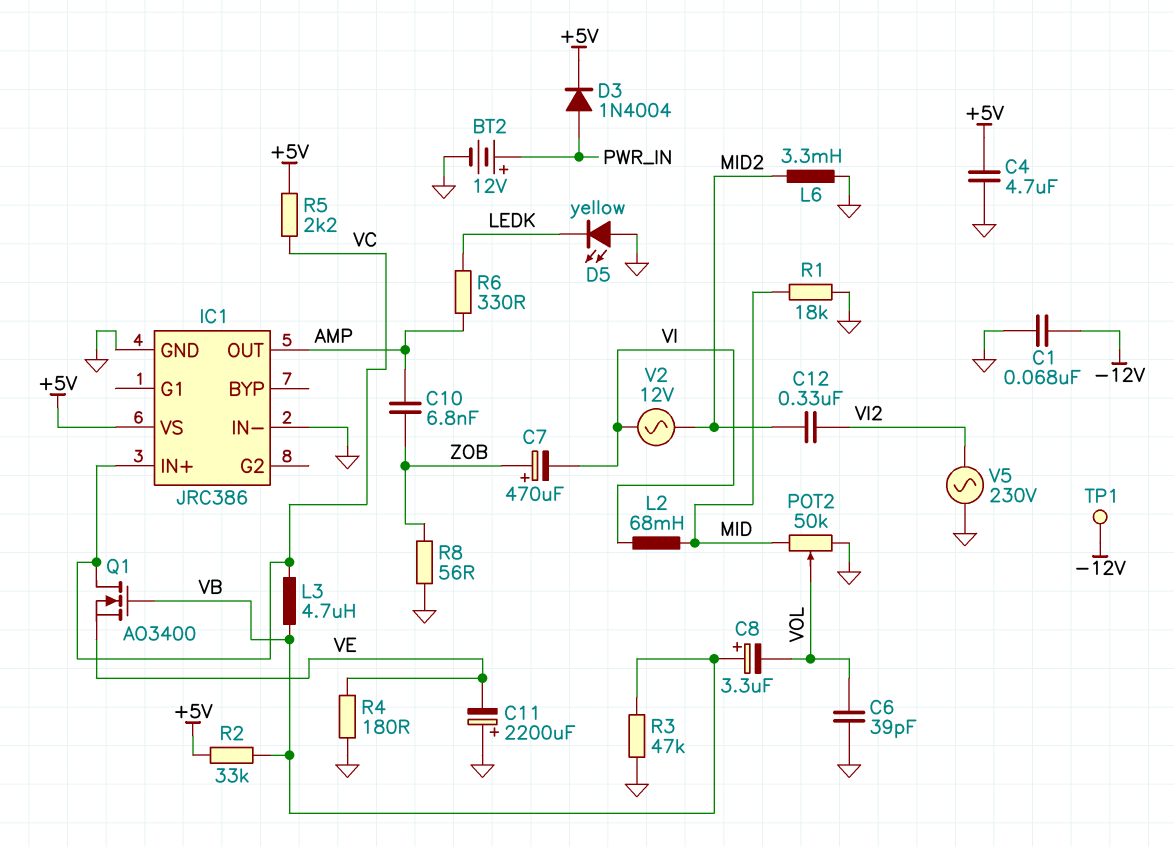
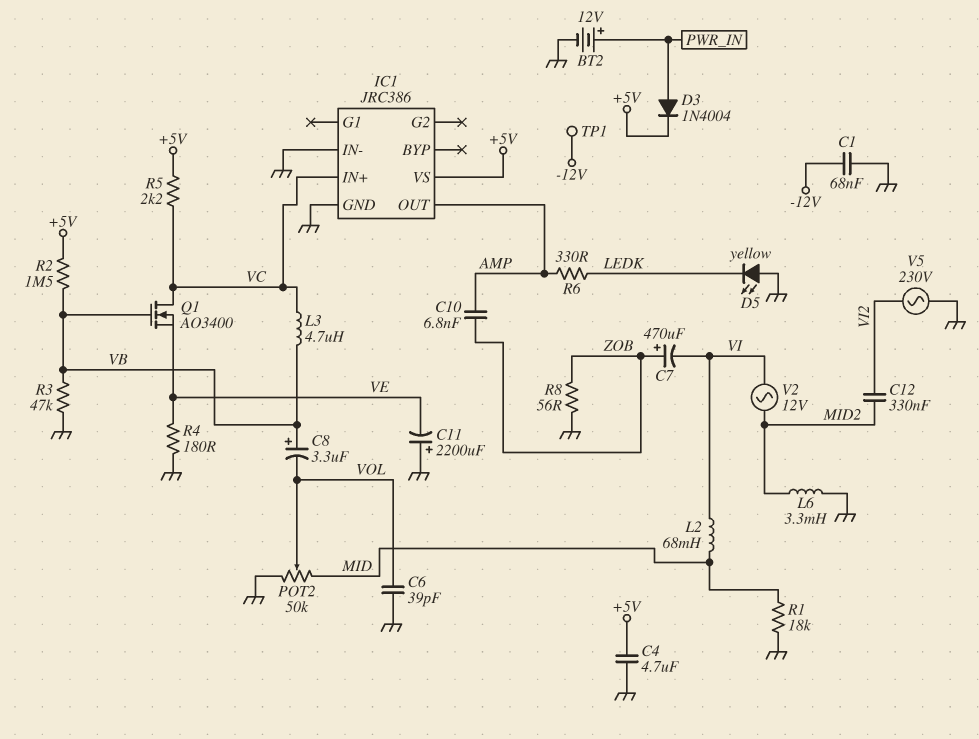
R2: 33k (+5V, VB) -> 1.5M (+5V, VB)

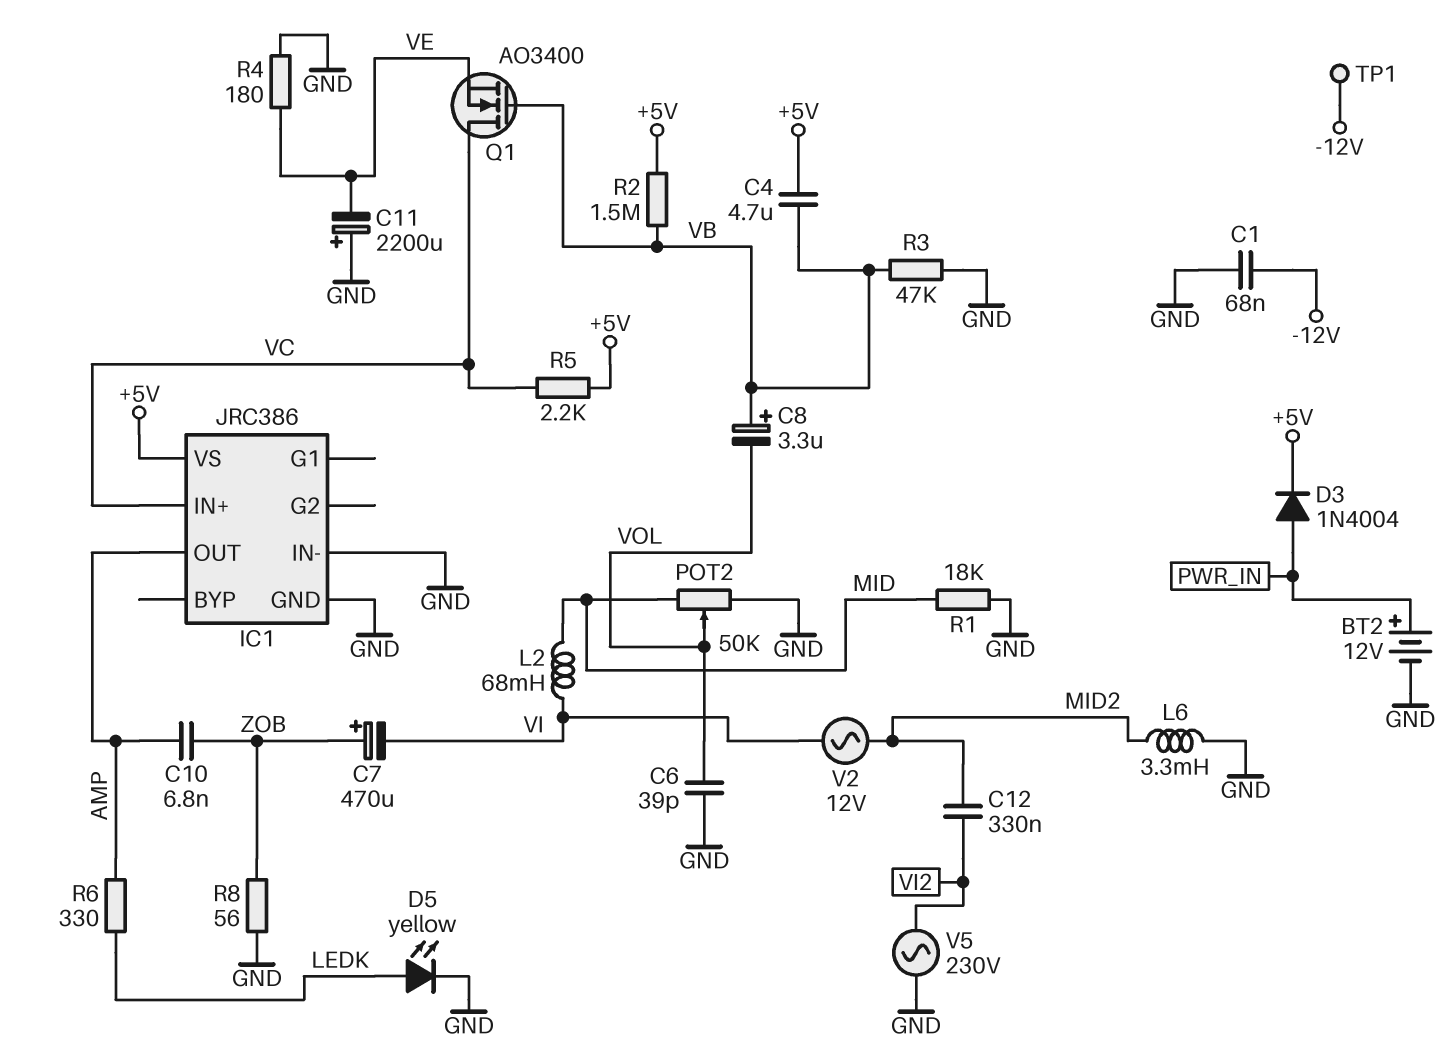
C4: 4.7uF (+5V, GND) -> 4.7uF (+5V, VB)
D5: LED yellow (A GND, K LEDK) -> LED yellow (A LEDK, K GND)
L3: 4.7uH (VB, VC) -> none

